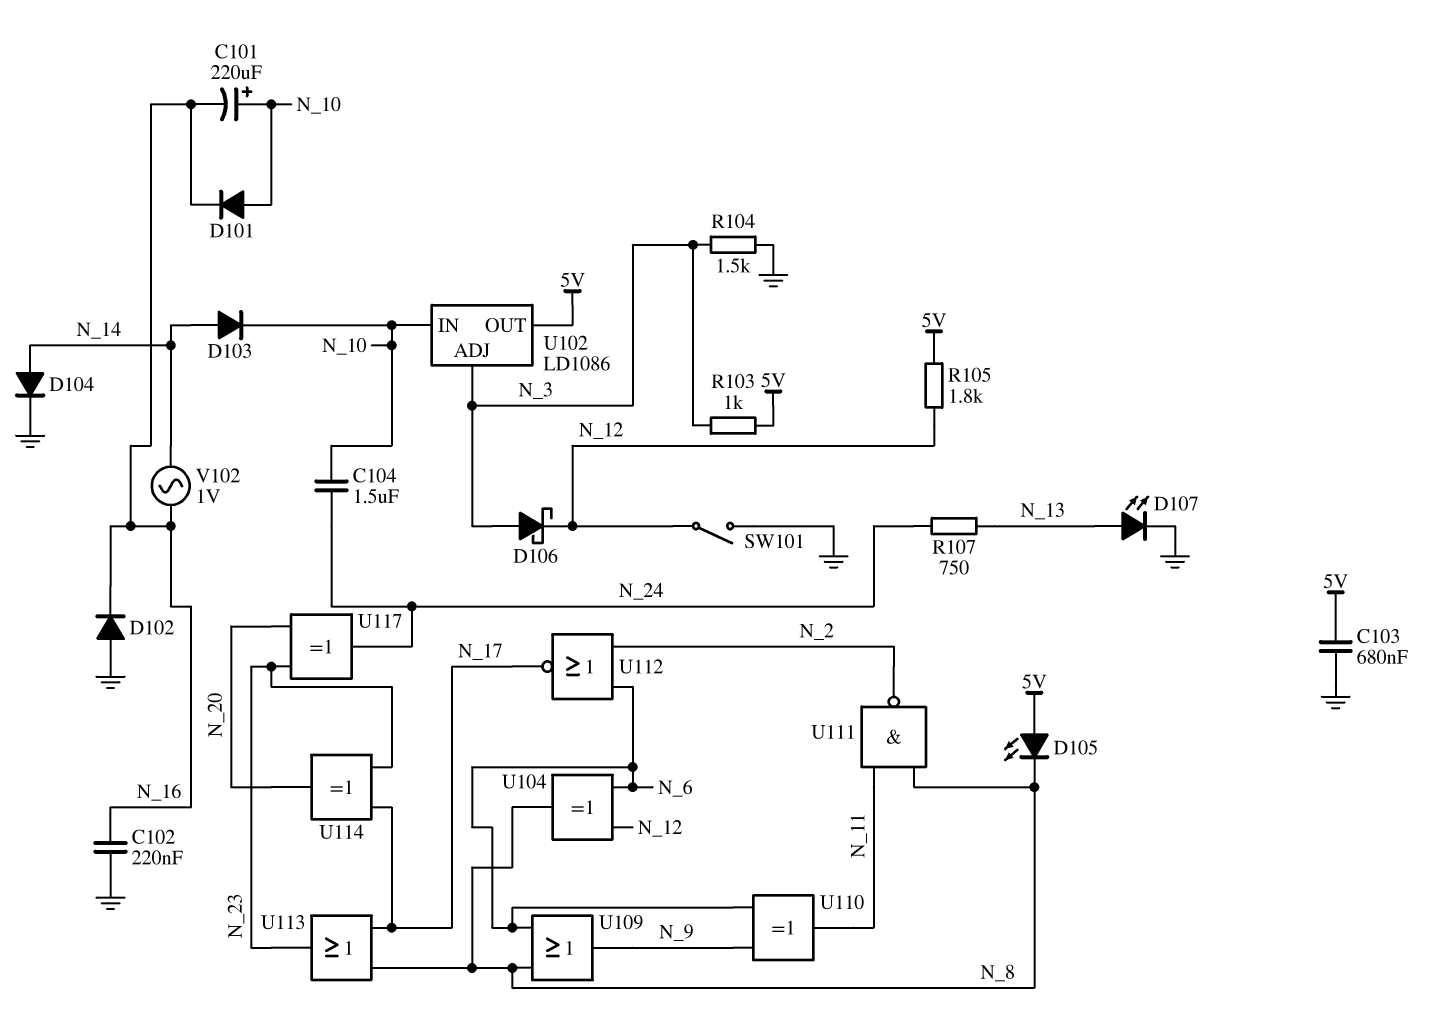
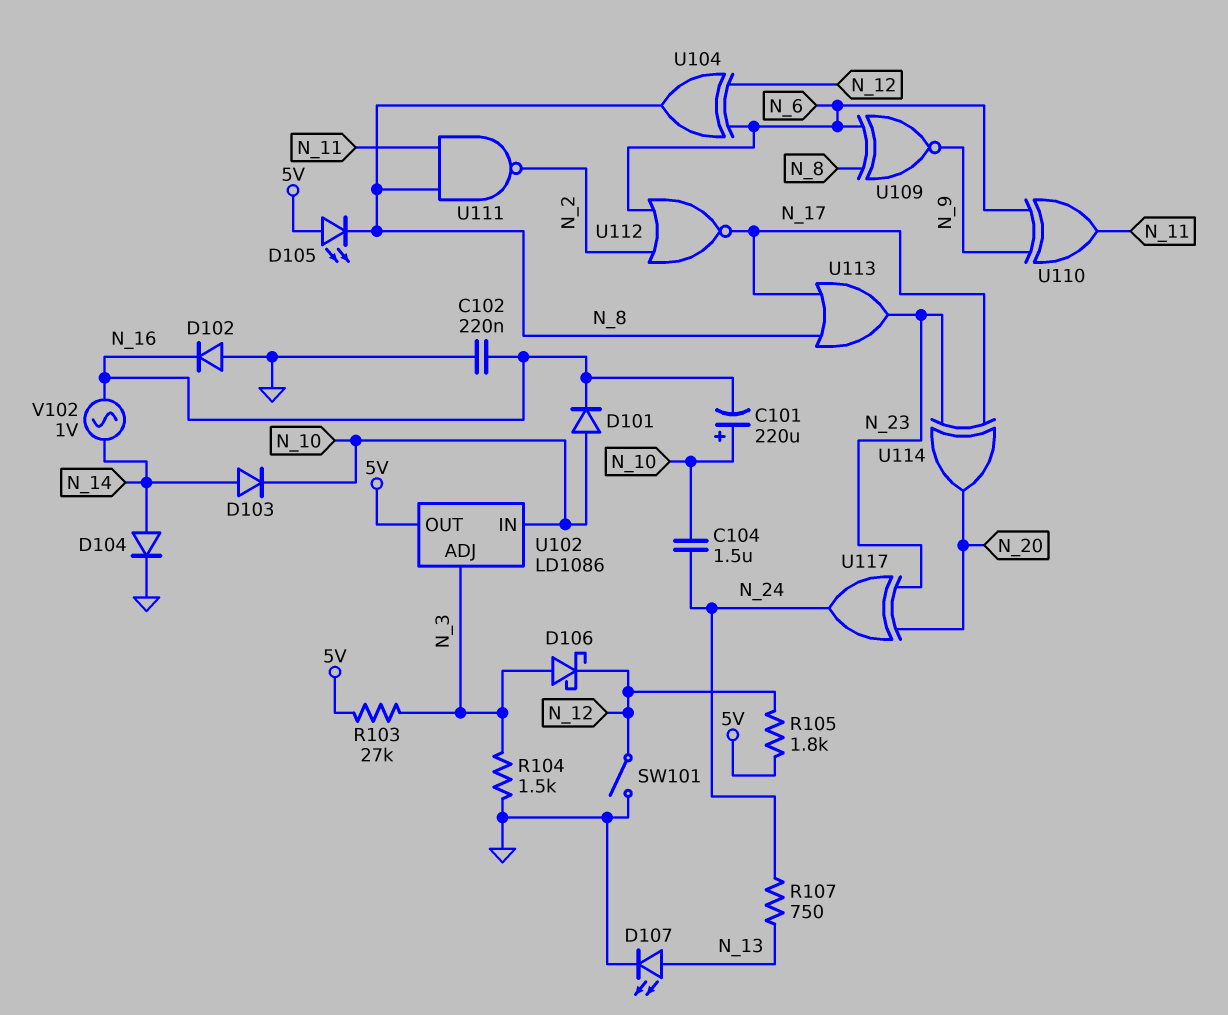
C103: 680nF (5V, GND) -> none
R103: 1k (5V, N_3) -> 27k (5V, N_3)
U109: OR (in N_6, in N_8, out N_9) -> XNOR (in N_6, in N_8, out N_9)

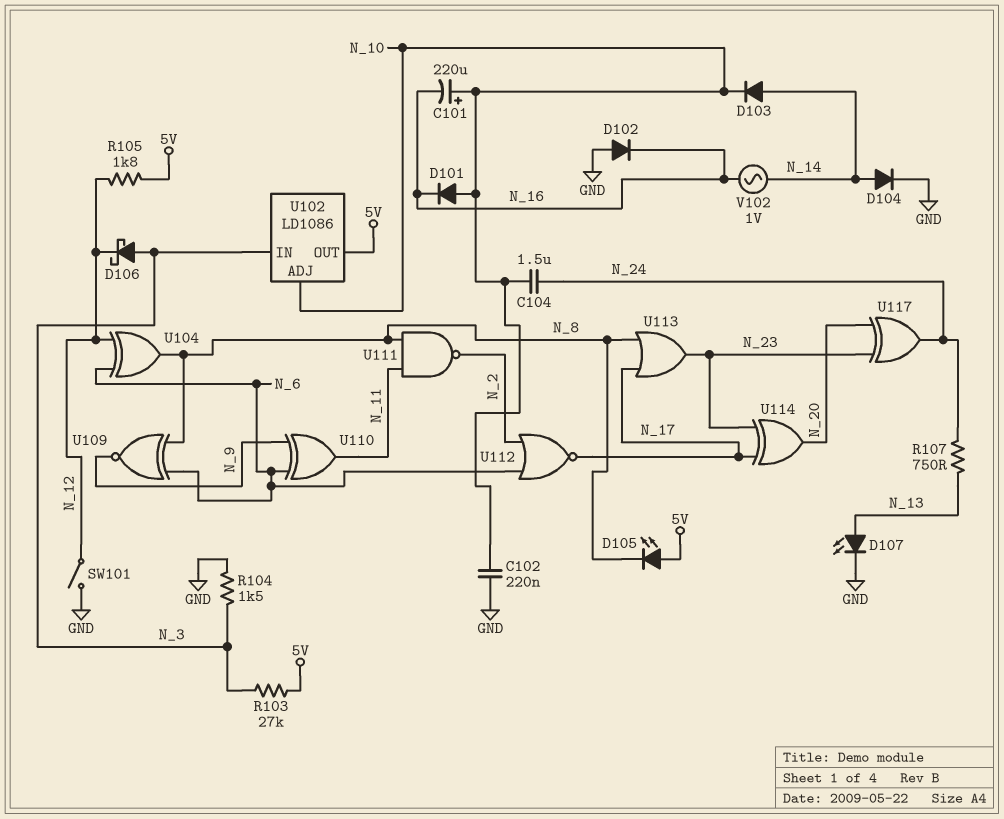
C102: 220nF (GND, N_16) -> 220nF (GND, N_10)
U102 pin ADJ: N_3 -> N_10
U102 pin IN: N_10 -> N_3

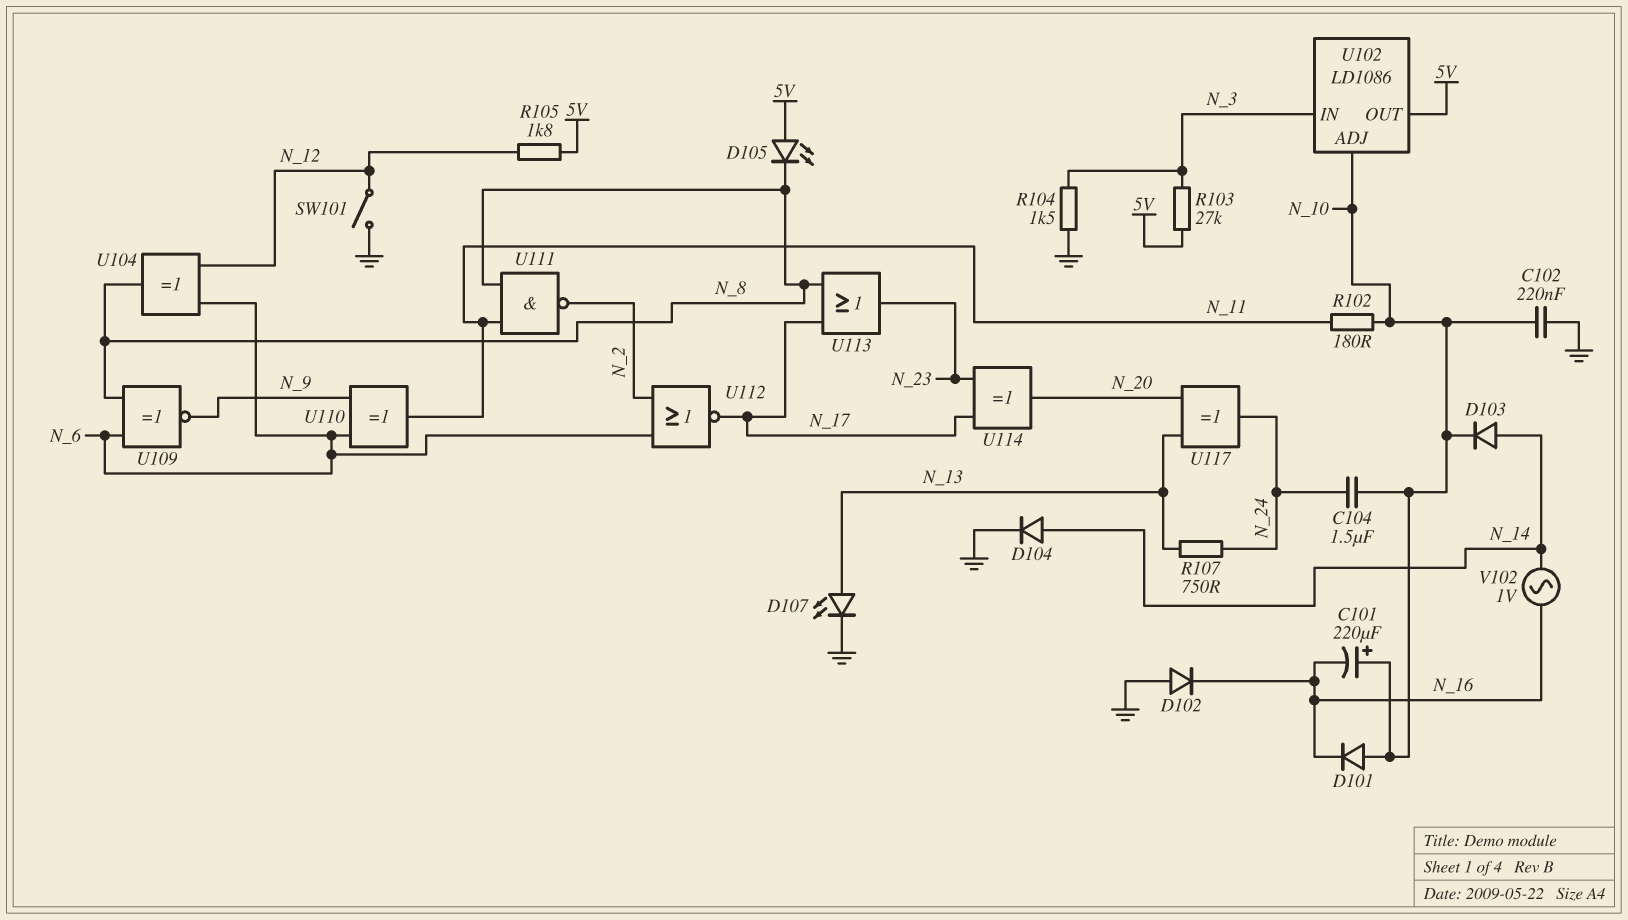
D106: schottky (A N_3, K N_12) -> none
R102: none -> 180 (N_10, N_11)
U117: XOR (in N_20, in N_23, out N_24) -> XOR (in N_13, in N_20, out N_24)

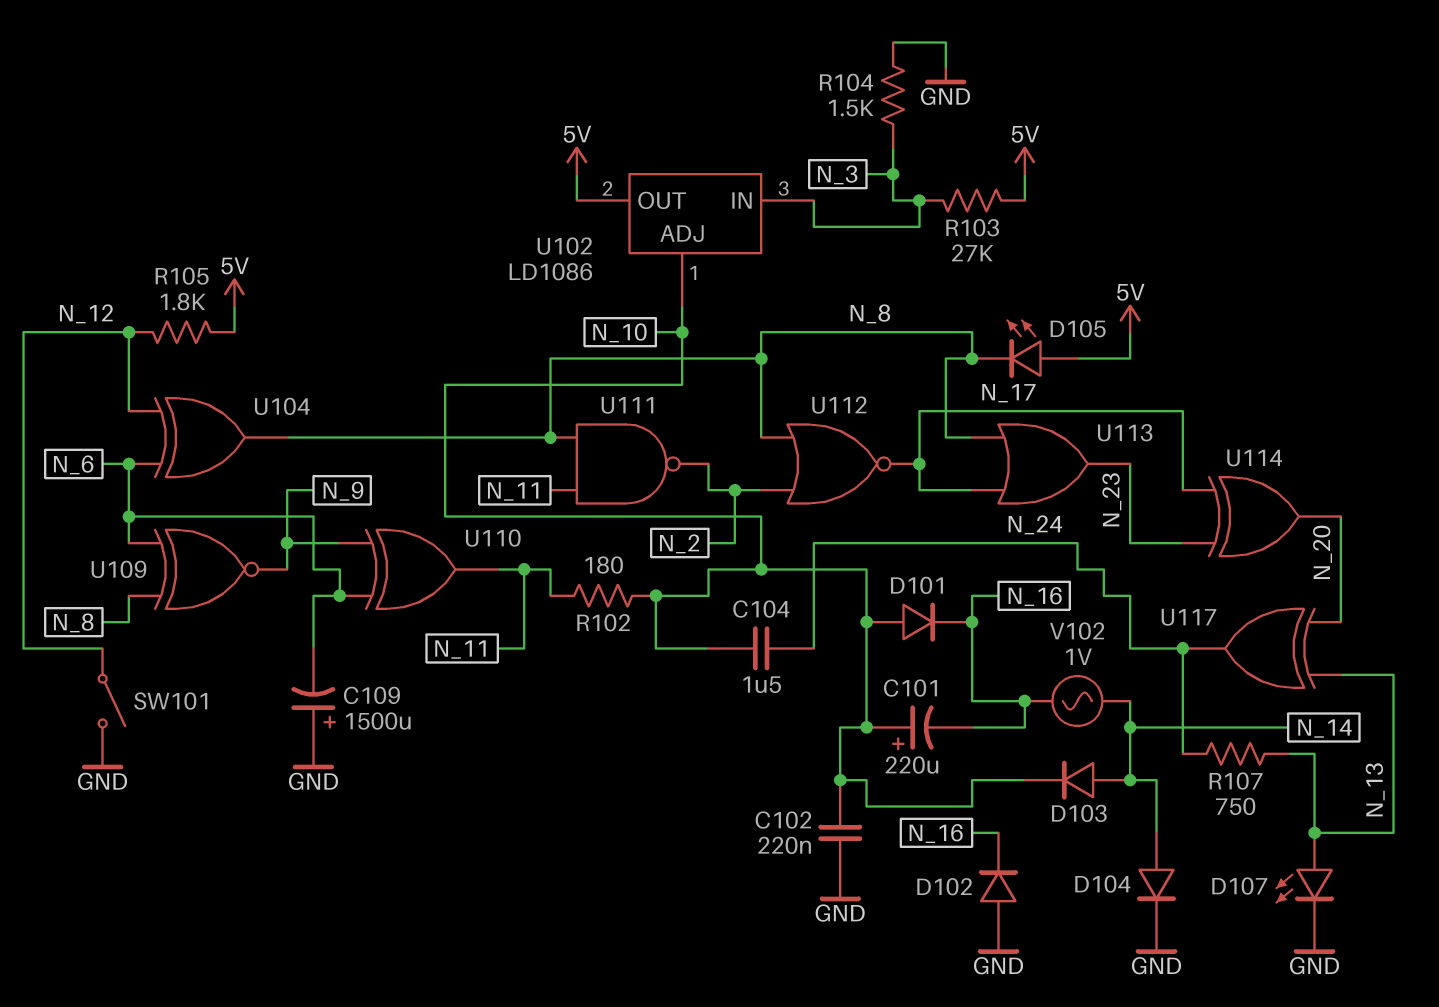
C109: none -> 1500uF (plus GND, minus N_6)
U112: NOR (in N_2, in N_6, out N_17) -> NOR (in N_2, in N_8, out N_17)

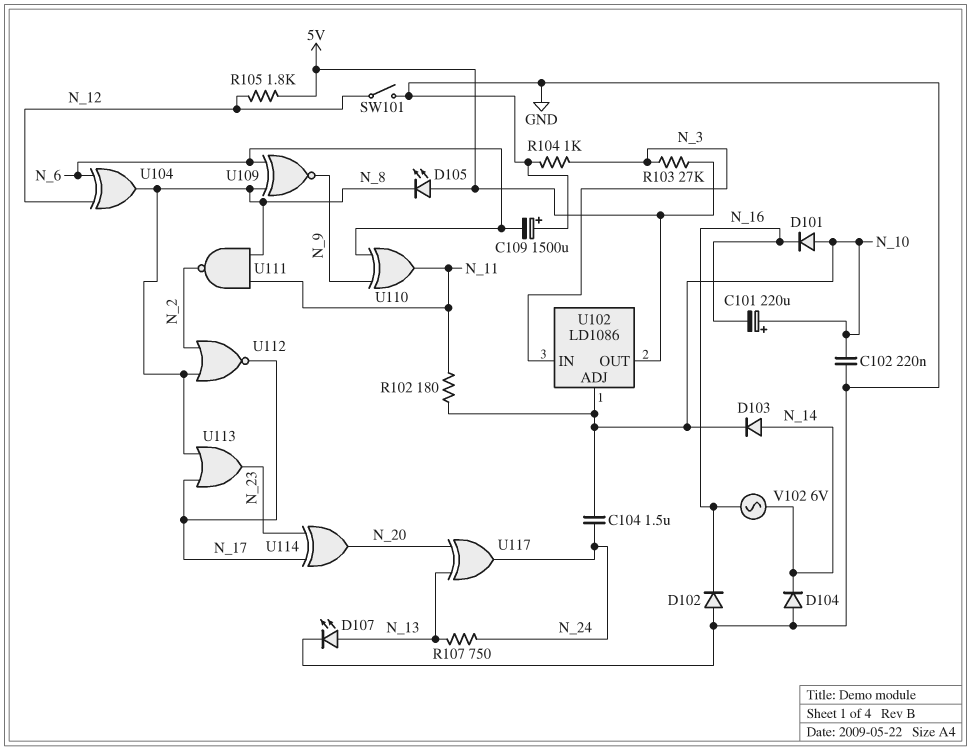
D104: diode (A N_14, K GND) -> diode (A GND, K N_14)
R104: 1.5k (GND, N_3) -> 1k (GND, N_3)
V102: AC 1V (N_14, N_16) -> AC 6V (N_14, N_16)

